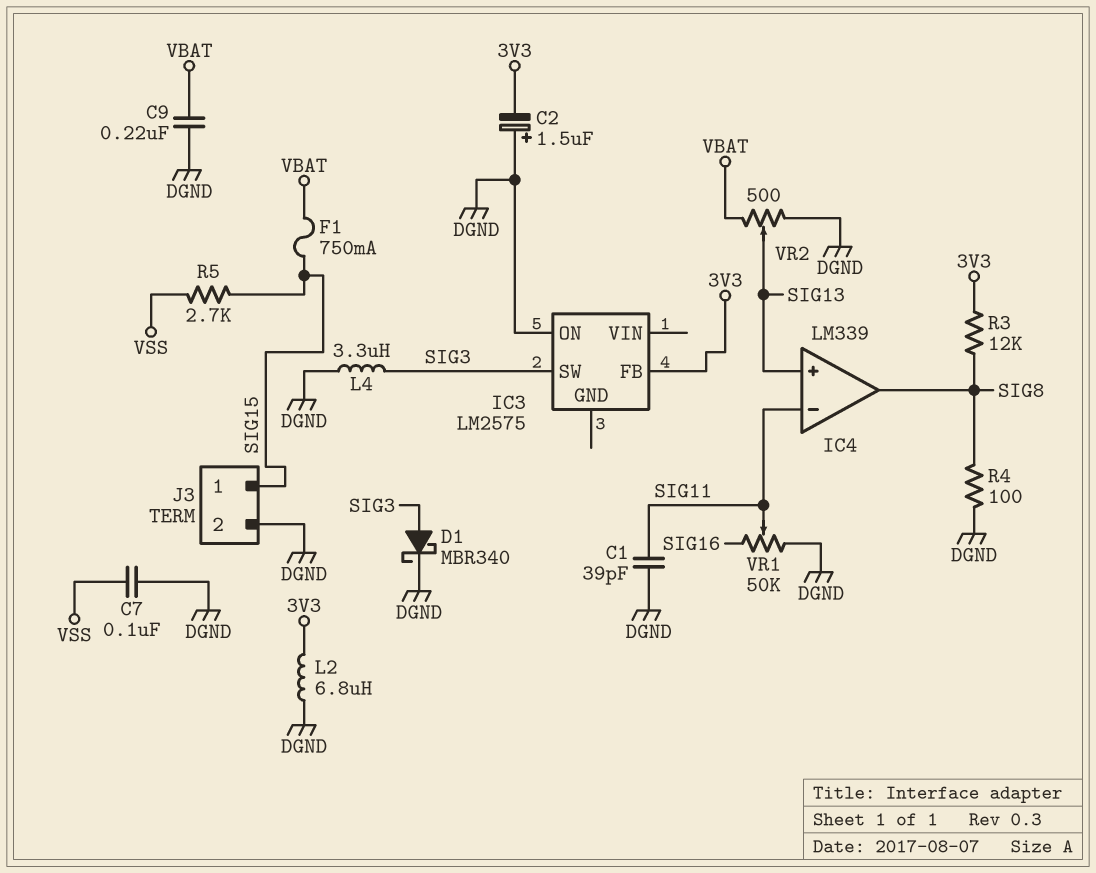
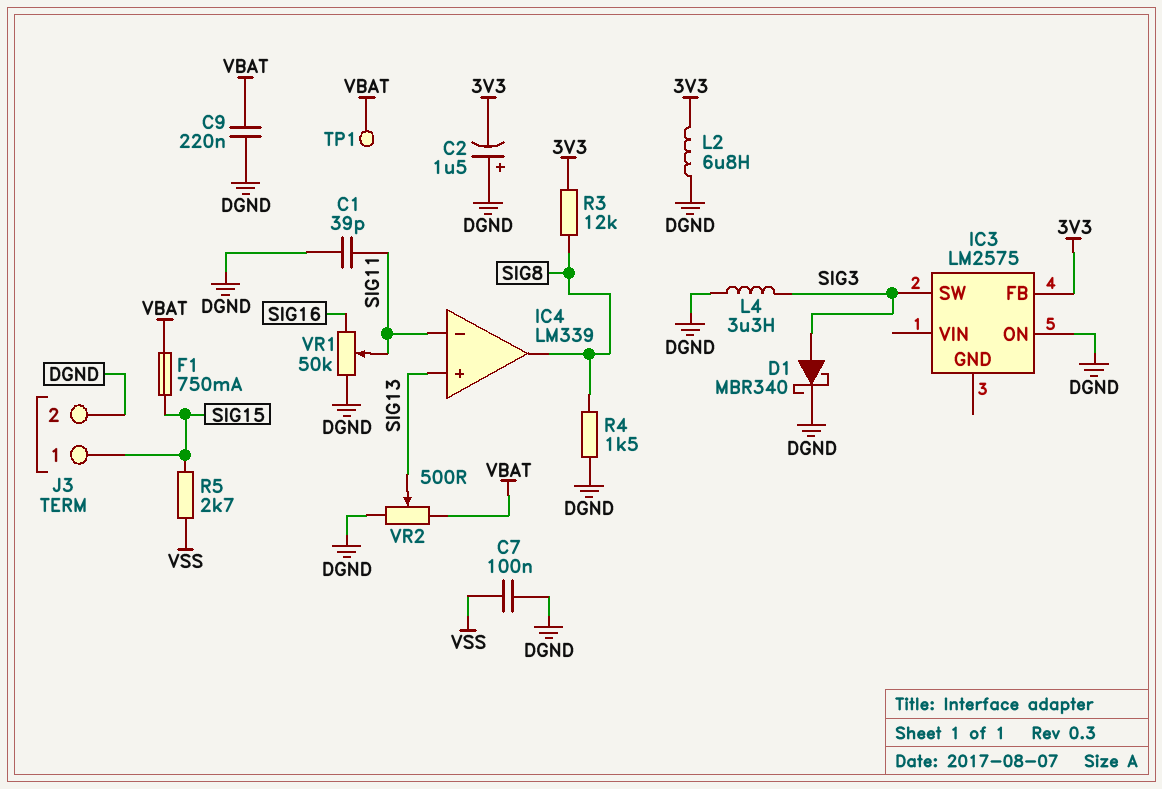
R4: 100 (DGND, SIG8) -> 1.5k (DGND, SIG8)
TP1: none -> test point (VBAT)

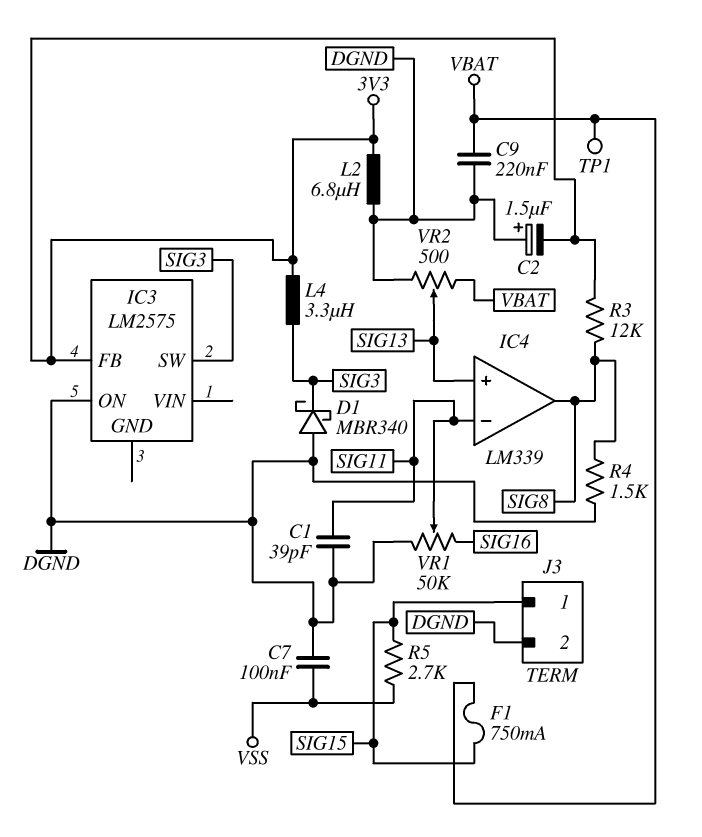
D1: schottky MBR340 (A SIG3, K DGND) -> schottky MBR340 (A DGND, K SIG3)
L4: 3.3uH (DGND, SIG3) -> 3.3uH (3V3, SIG3)

